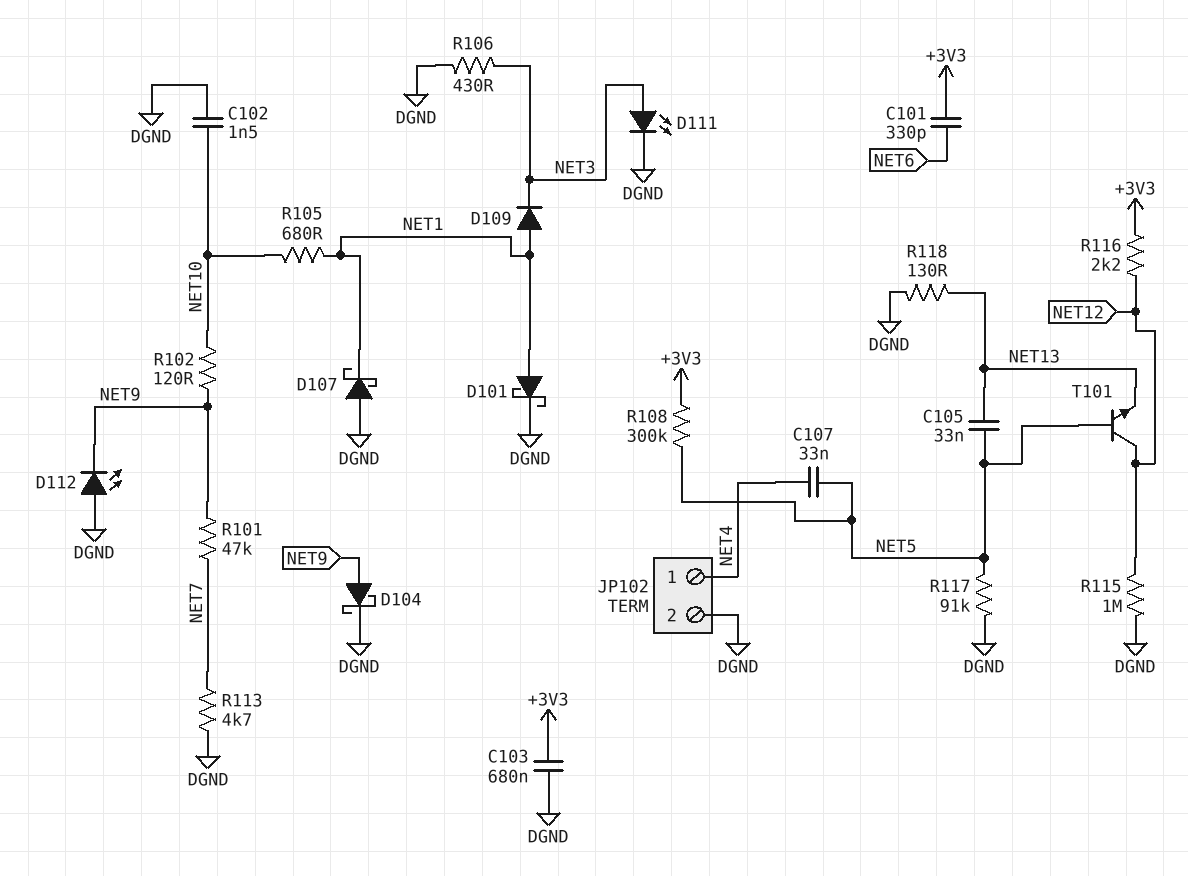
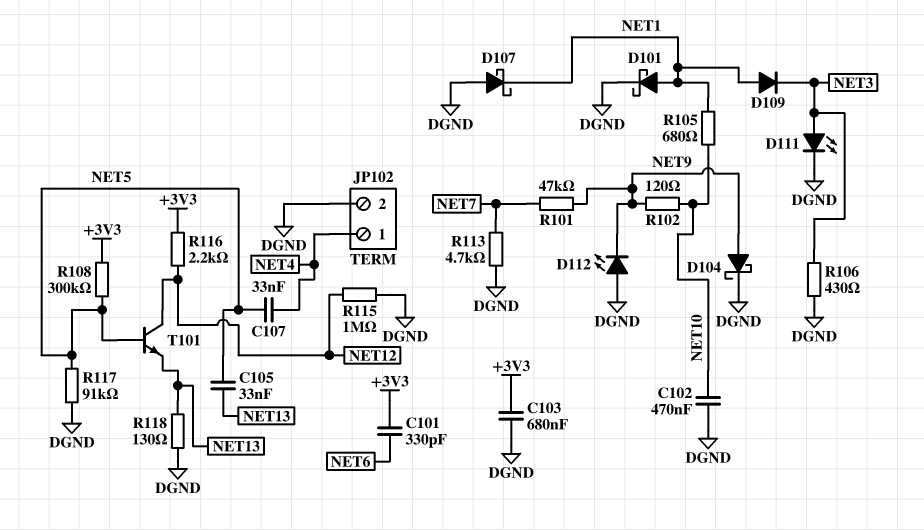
C102: 1.5nF (DGND, NET10) -> 470nF (DGND, NET10)

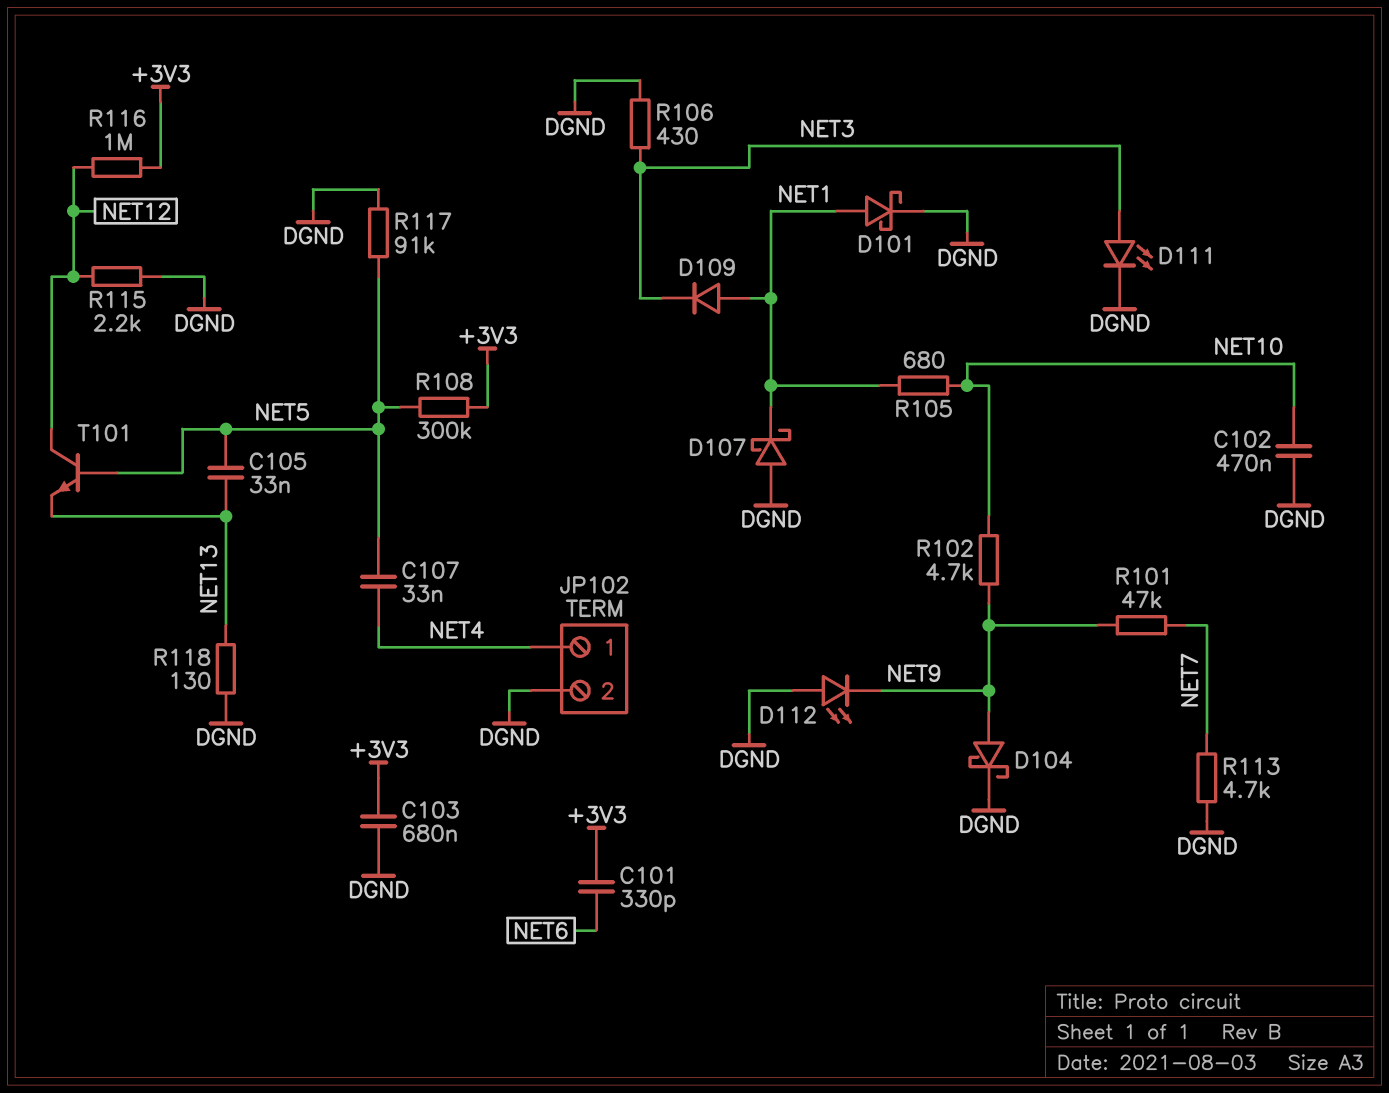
R102: 120 (NET9, NET10) -> 4.7k (NET9, NET10)
R115: 1M (DGND, NET12) -> 2.2k (DGND, NET12)
R116: 2.2k (+3V3, NET12) -> 1M (+3V3, NET12)

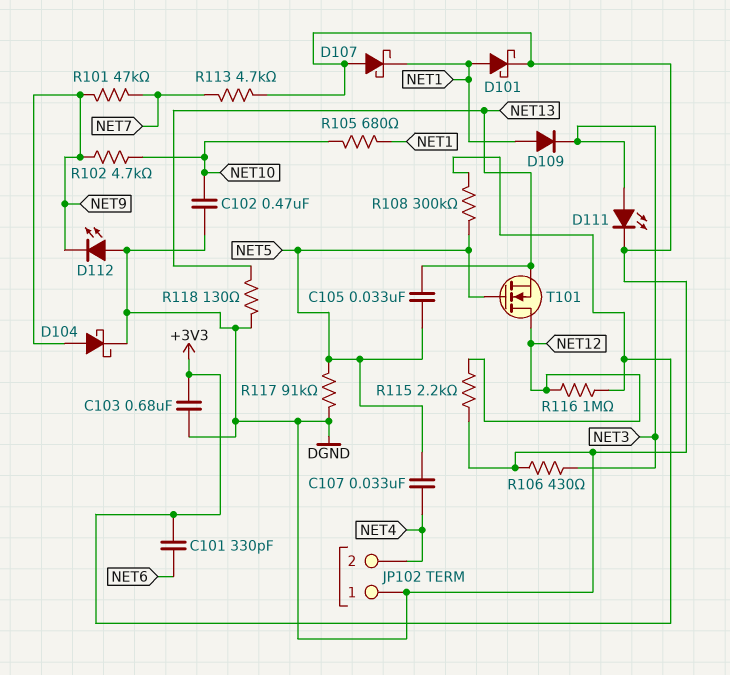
JP102 pin 1: NET4 -> DGND
JP102 pin 2: DGND -> NET4
T101: NPN (B NET5, C NET12, E NET13) -> NMOS (G NET5, D NET12, S NET13)

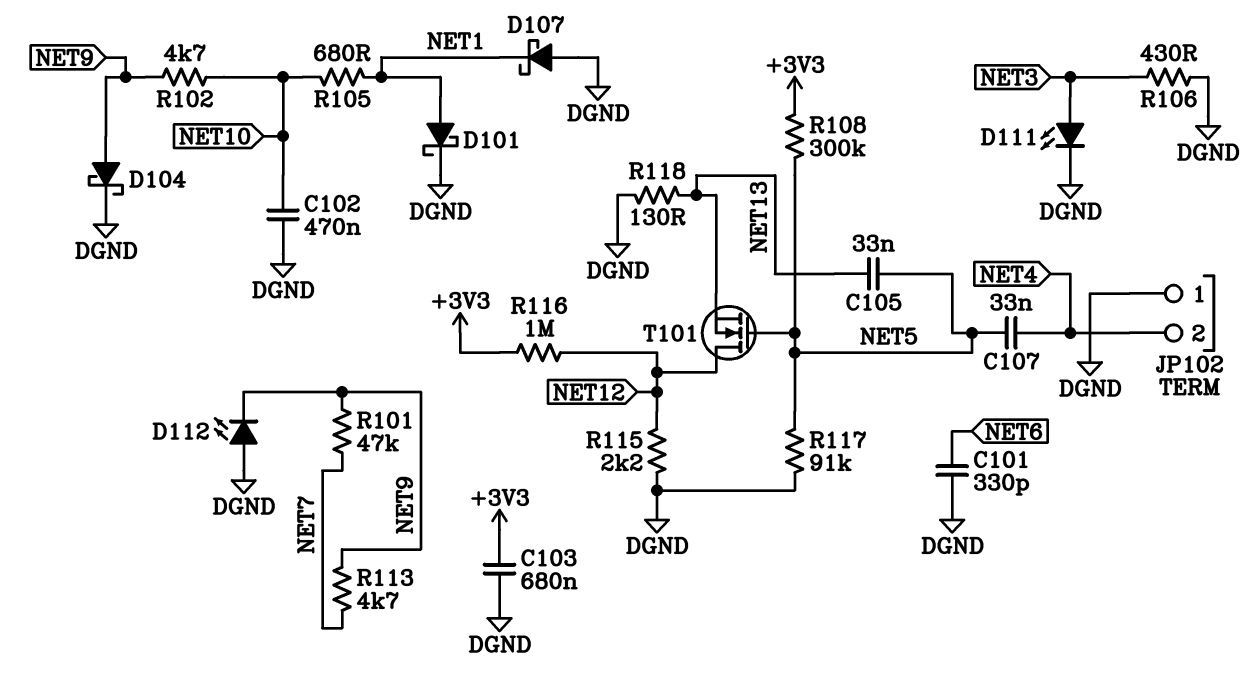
C101: 330pF (+3V3, NET6) -> 330pF (DGND, NET6)
D109: diode (A NET1, K NET3) -> none
R113: 4.7k (DGND, NET7) -> 4.7k (NET7, NET9)

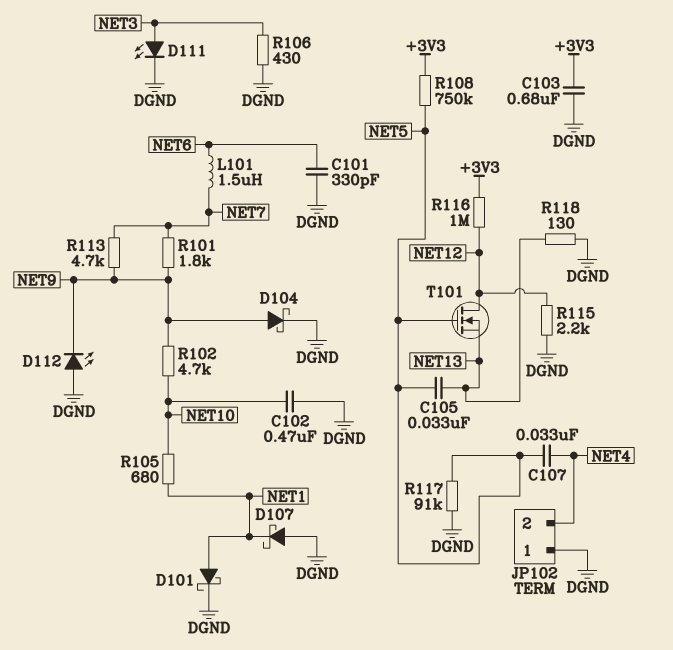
L101: none -> 1.5uH (NET6, NET7)
R101: 47k (NET7, NET9) -> 1.8k (NET7, NET9)
R108: 300k (+3V3, NET5) -> 750k (+3V3, NET5)

